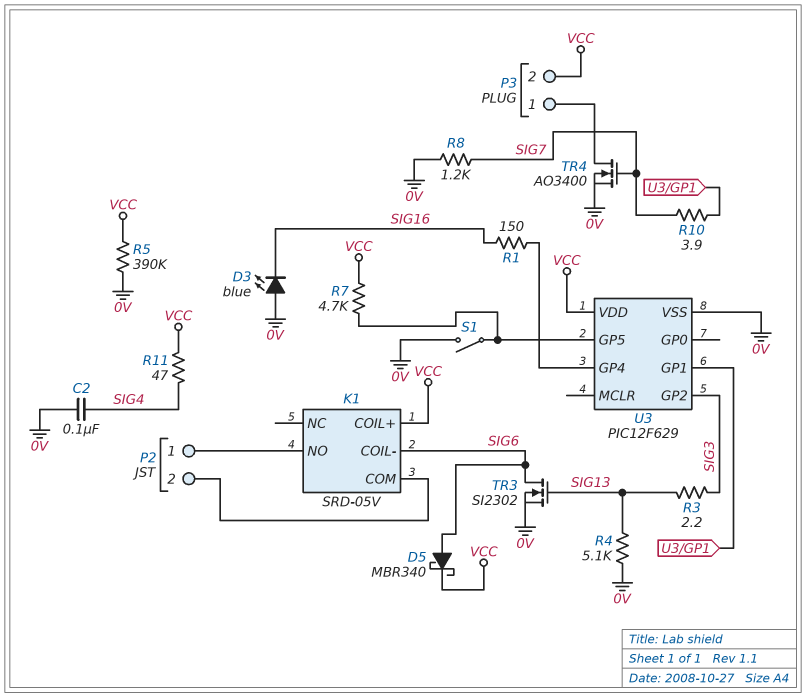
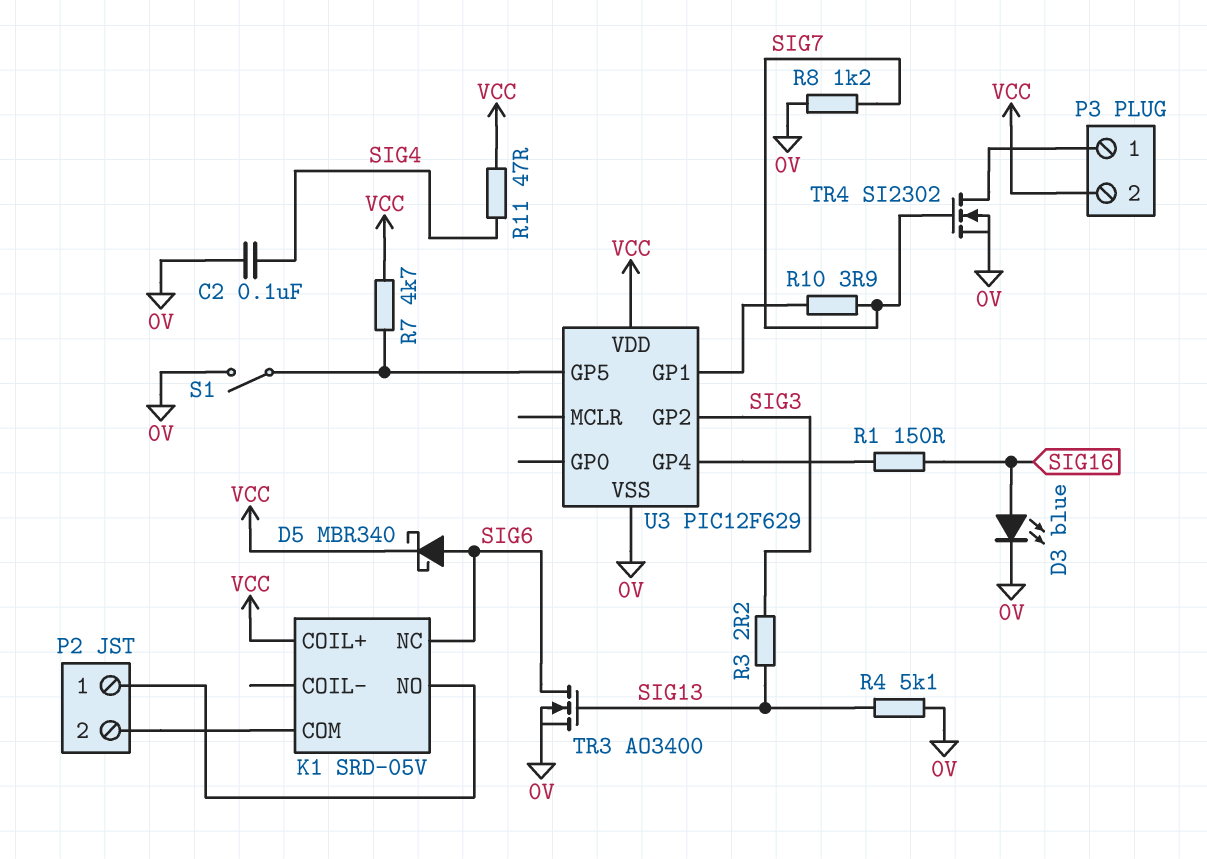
D3: LED blue (A 0V, K SIG16) -> LED blue (A SIG16, K 0V)
K1 pin COIL-: SIG6 -> none
K1 pin NC: none -> SIG6
R5: 390k (0V, VCC) -> none
TR3: NMOS SI2302 (G SIG13, D SIG6, S 0V) -> NMOS AO3400 (G SIG13, D SIG6, S 0V)
TR4: NMOS AO3400 (G SIG7, D P3/1, S 0V) -> NMOS SI2302 (G SIG7, D P3/1, S 0V)

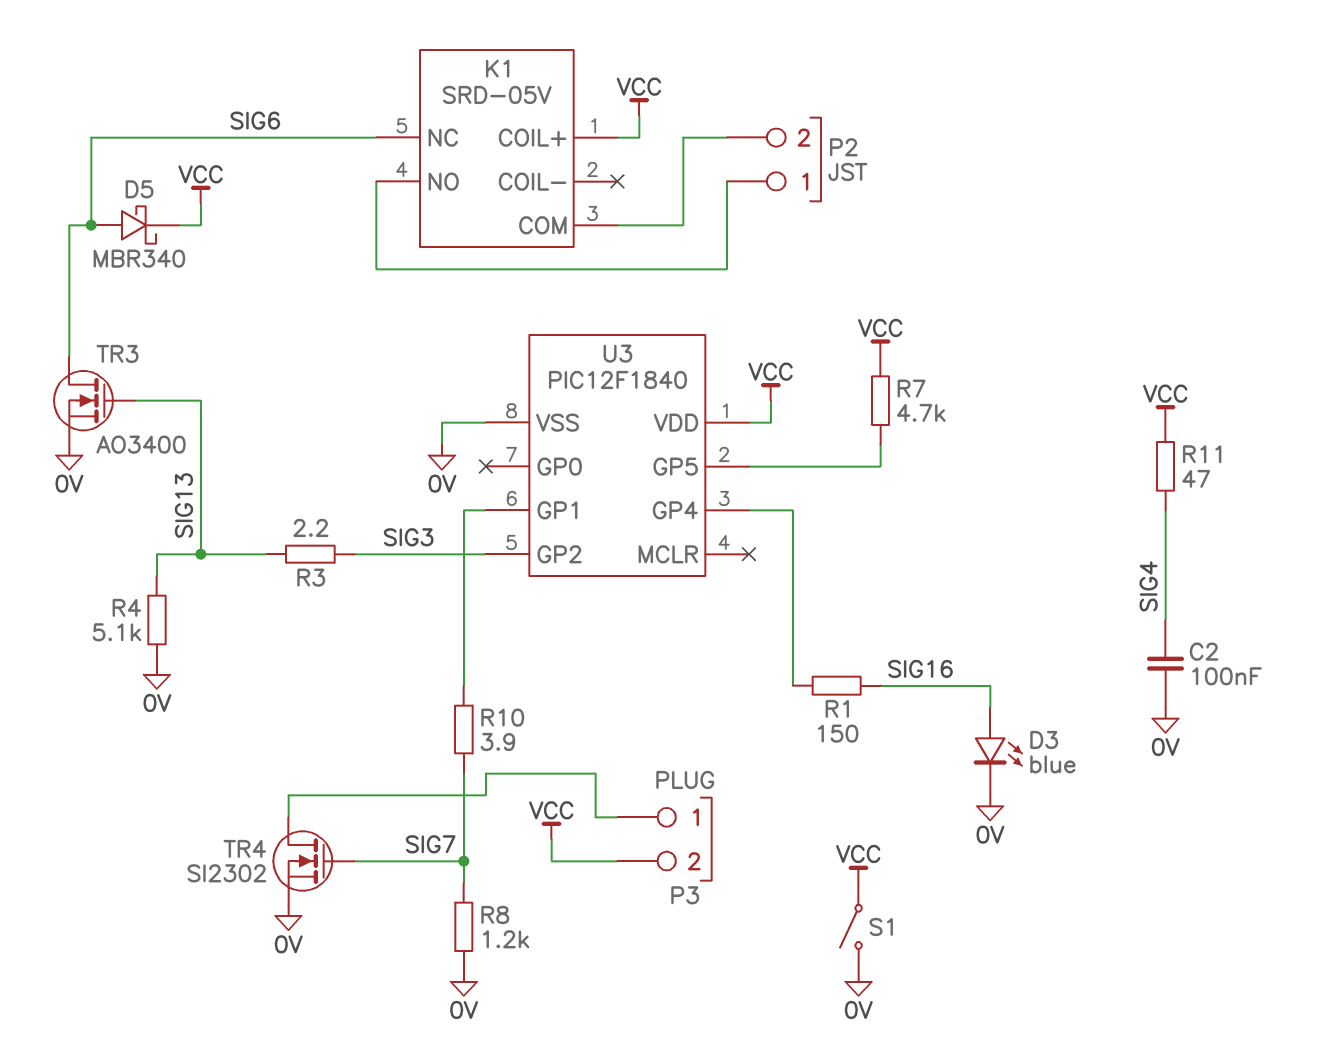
S1: switch (0V, U3/GP5) -> switch (0V, VCC)
U3: PIC12F629 -> PIC12F1840

